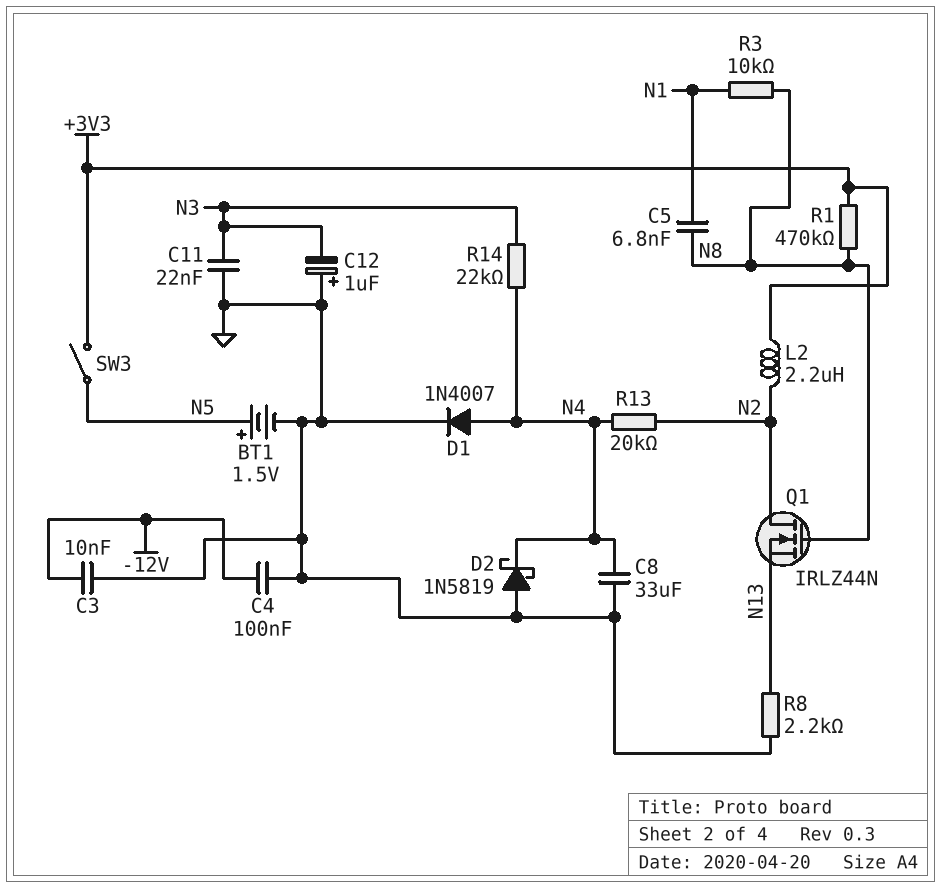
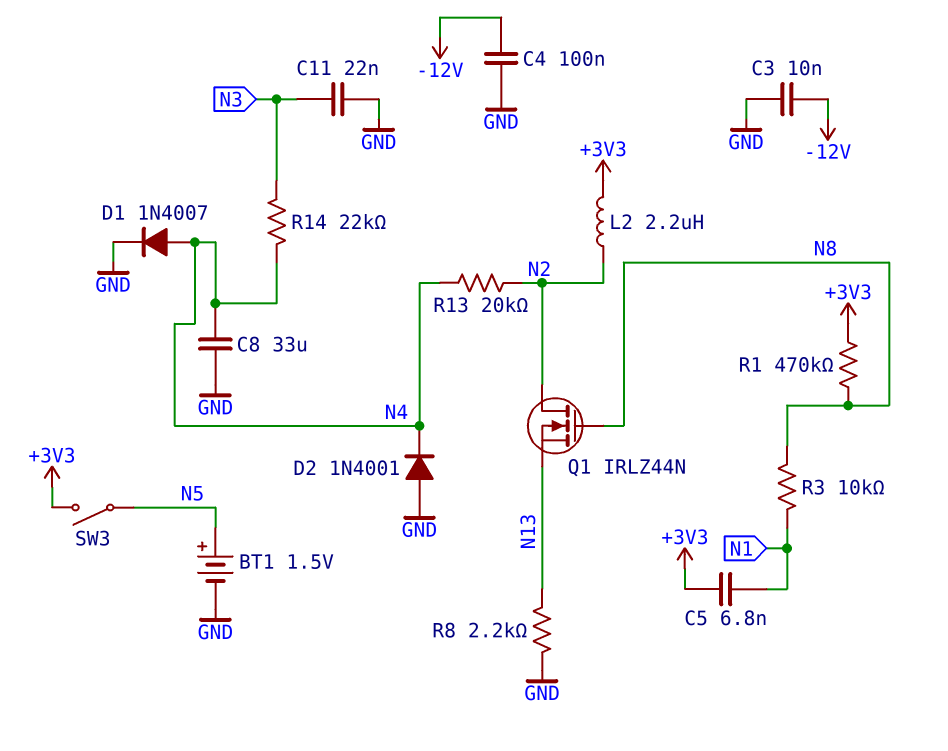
C5: 6.8nF (N1, N8) -> 6.8nF (+3V3, N1)
C12: 1uF (plus GND, minus N3) -> none
D2: schottky 1N5819 (A GND, K N4) -> diode 1N4001 (A GND, K N4)

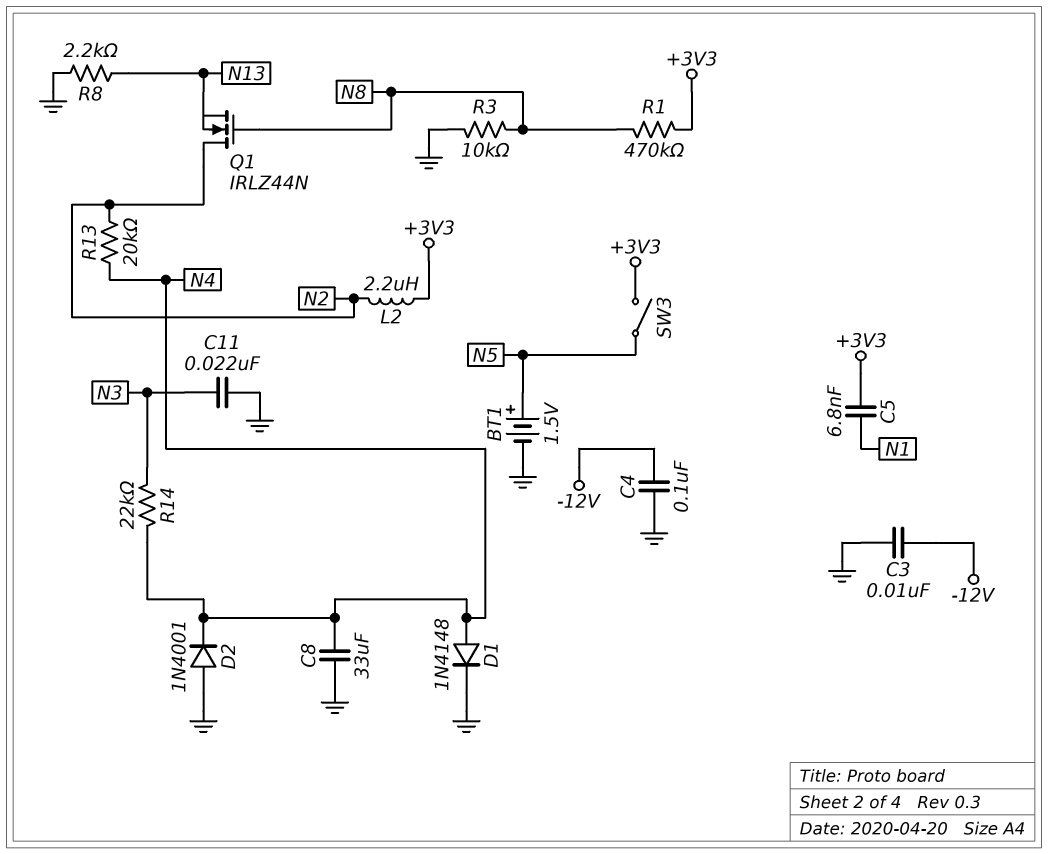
D1: diode 1N4007 (A N4, K GND) -> diode 1N4148 (A N4, K GND)
R3: 10k (N1, N8) -> 10k (GND, N8)

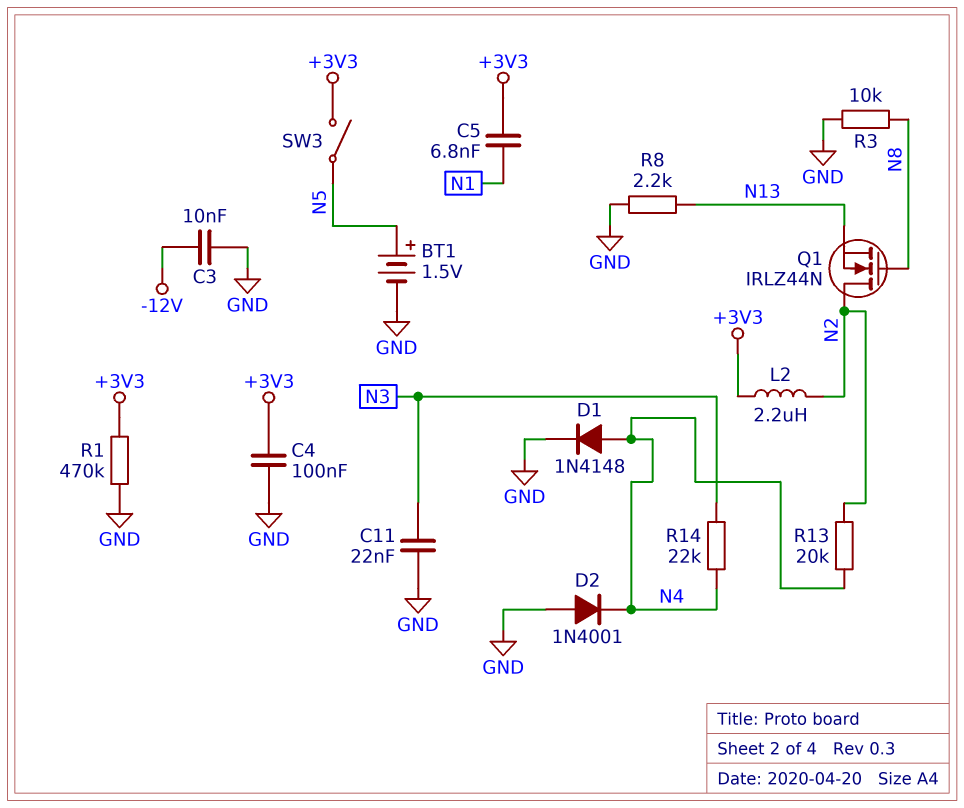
C4: 100nF (-12V, GND) -> 100nF (+3V3, GND)
C8: 33uF (GND, N4) -> none
R1: 470k (+3V3, N8) -> 470k (+3V3, GND)

